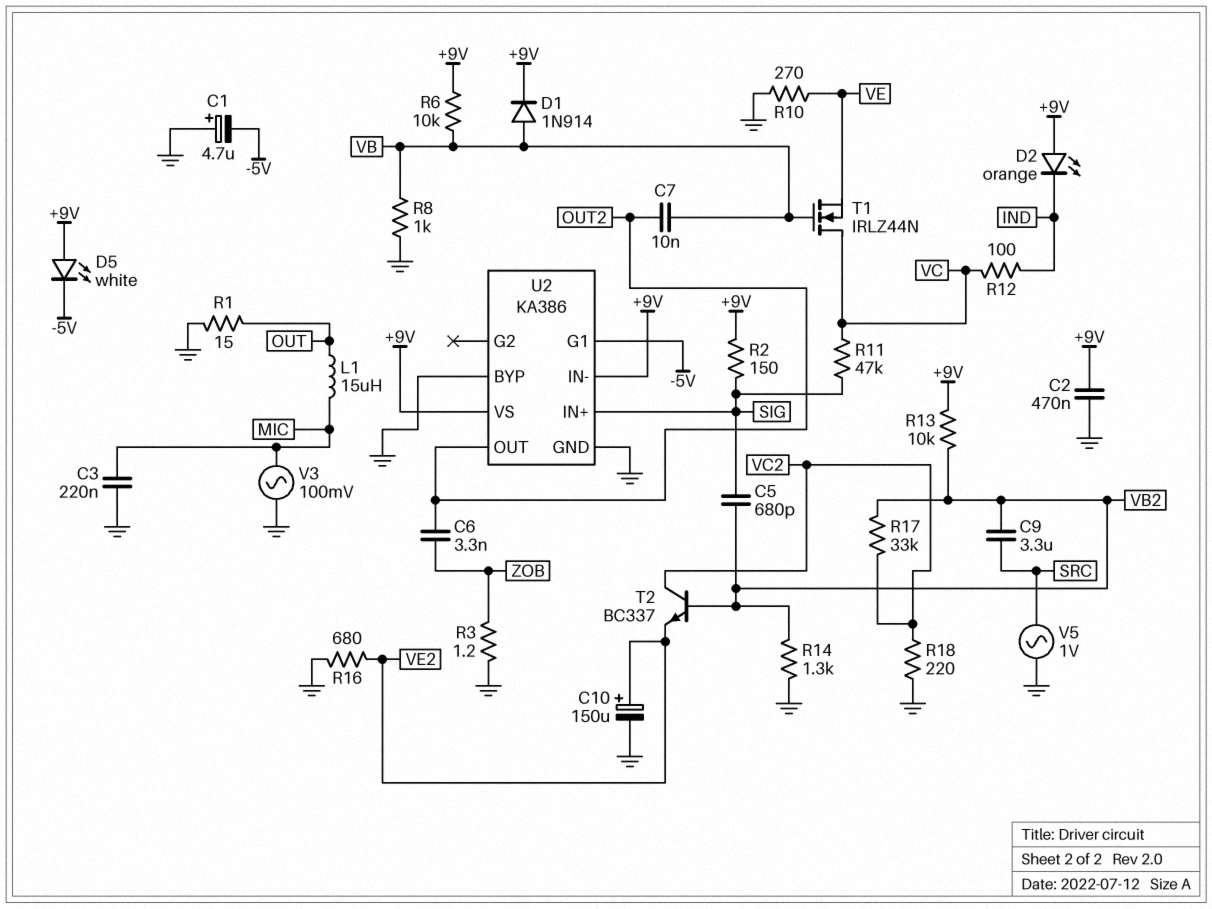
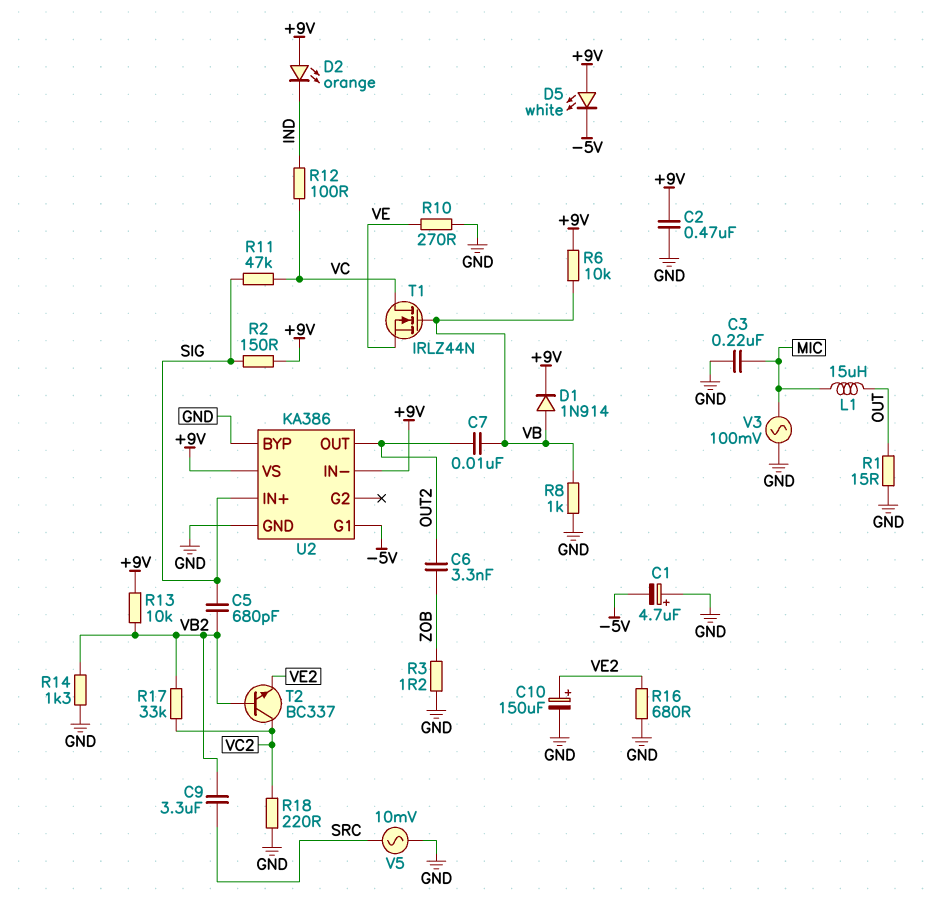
V5: AC 1V (GND, SRC) -> AC 10mV (GND, SRC)

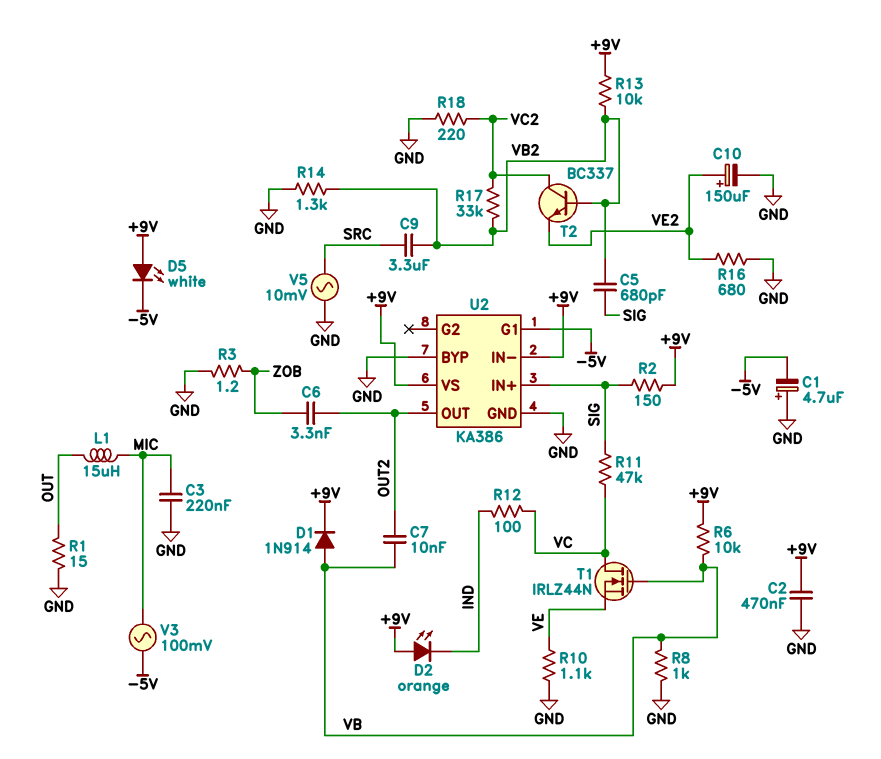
R10: 270 (GND, VE) -> 1.1k (GND, VE)
V3: AC 100mV (GND, MIC) -> AC 100mV (-5V, MIC)

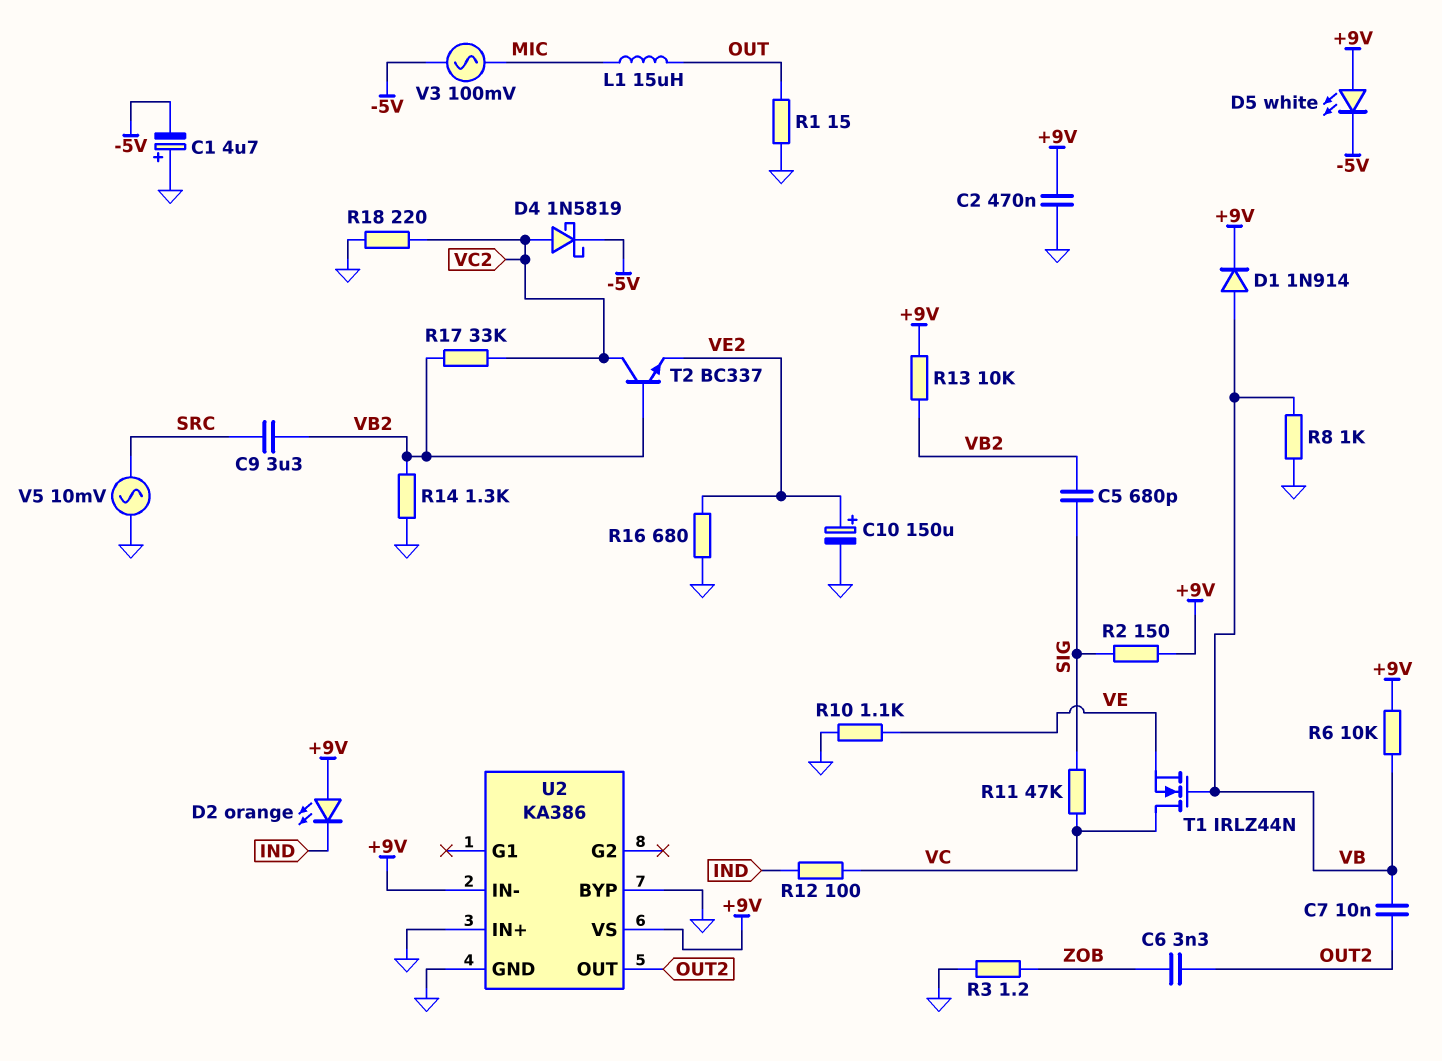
C3: 220nF (GND, MIC) -> none
D4: none -> schottky 1N5819 (A VC2, K -5V)
U2 pin G1: -5V -> none
U2 pin IN+: SIG -> GND

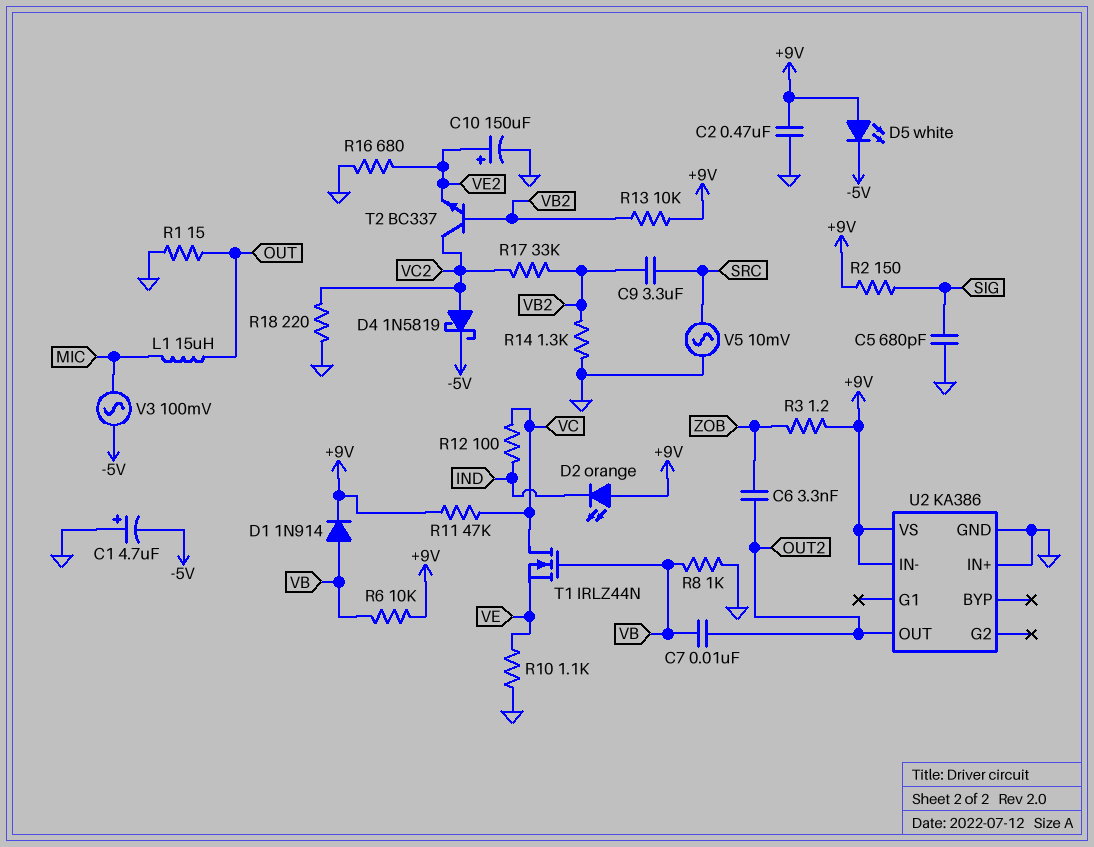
C5: 680pF (SIG, VB2) -> 680pF (GND, SIG)
R3: 1.2 (GND, ZOB) -> 1.2 (+9V, ZOB)
R11: 47k (SIG, VC) -> 47k (+9V, VC)
U2 pin BYP: GND -> none

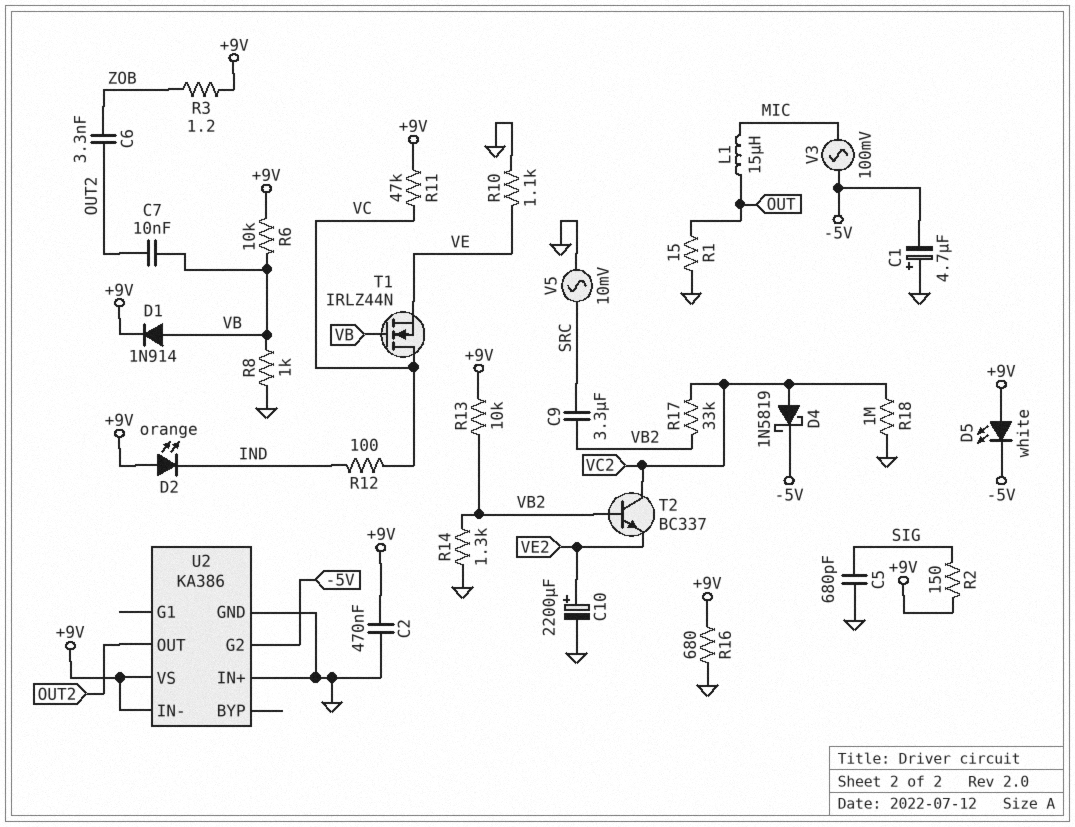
C10: 150uF (plus VE2, minus GND) -> 2200uF (plus VE2, minus GND)
R16: 680 (GND, VE2) -> 680 (+9V, GND)
R18: 220 (GND, VC2) -> 1M (GND, VC2)
U2 pin G2: none -> -5V

